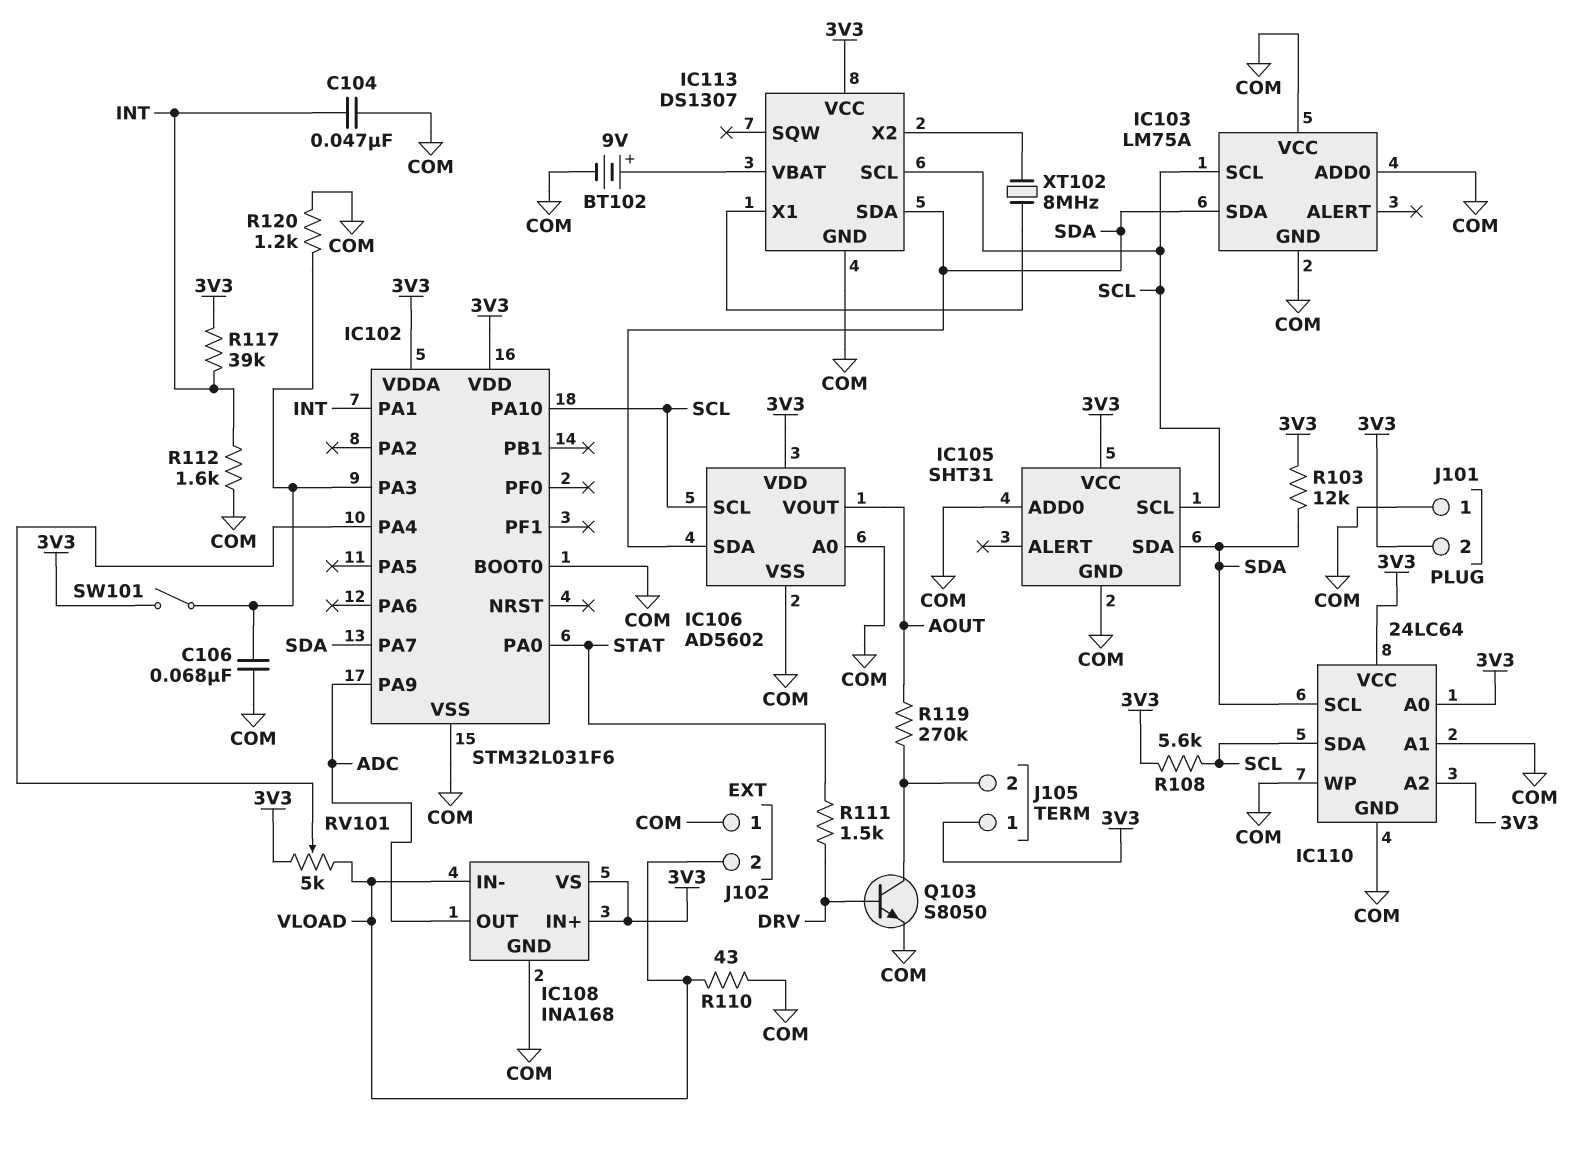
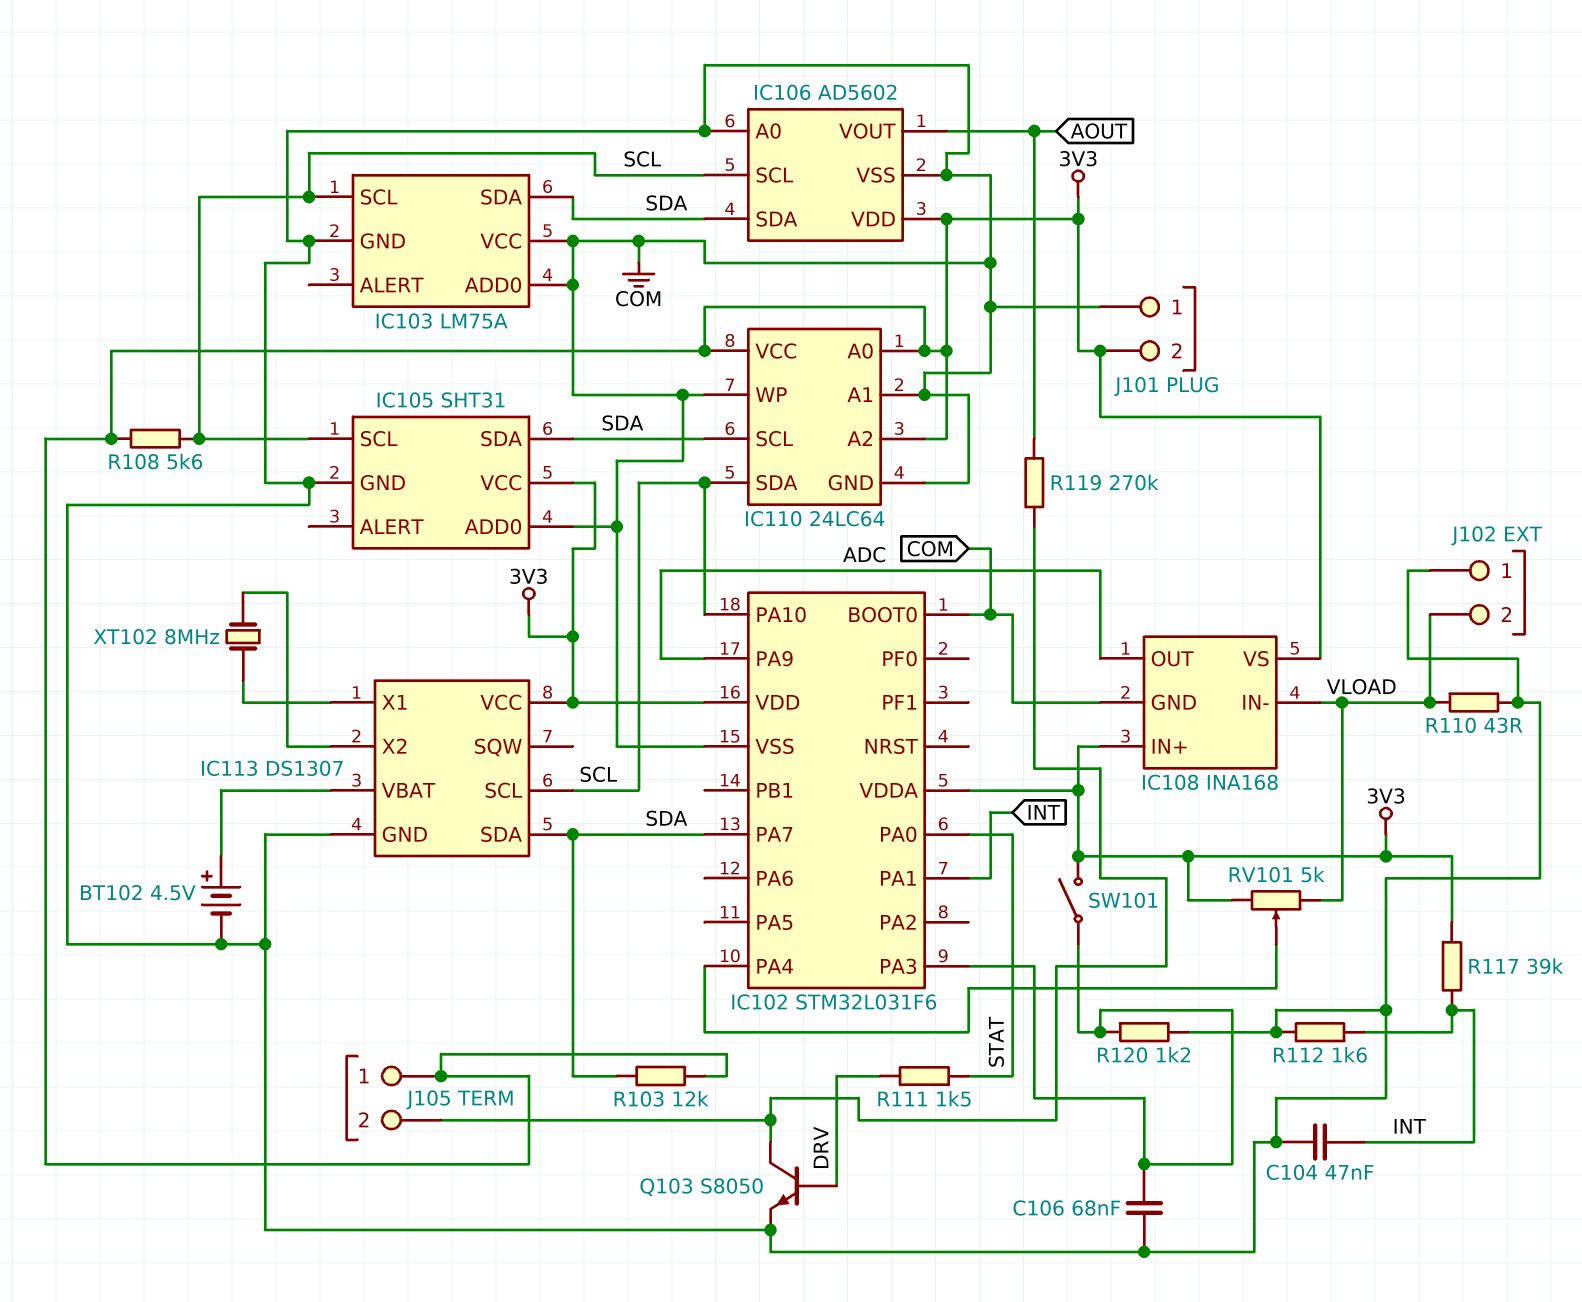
BT102: 9V (plus IC113/VBAT, minus COM) -> 4.5V (plus IC113/VBAT, minus COM)

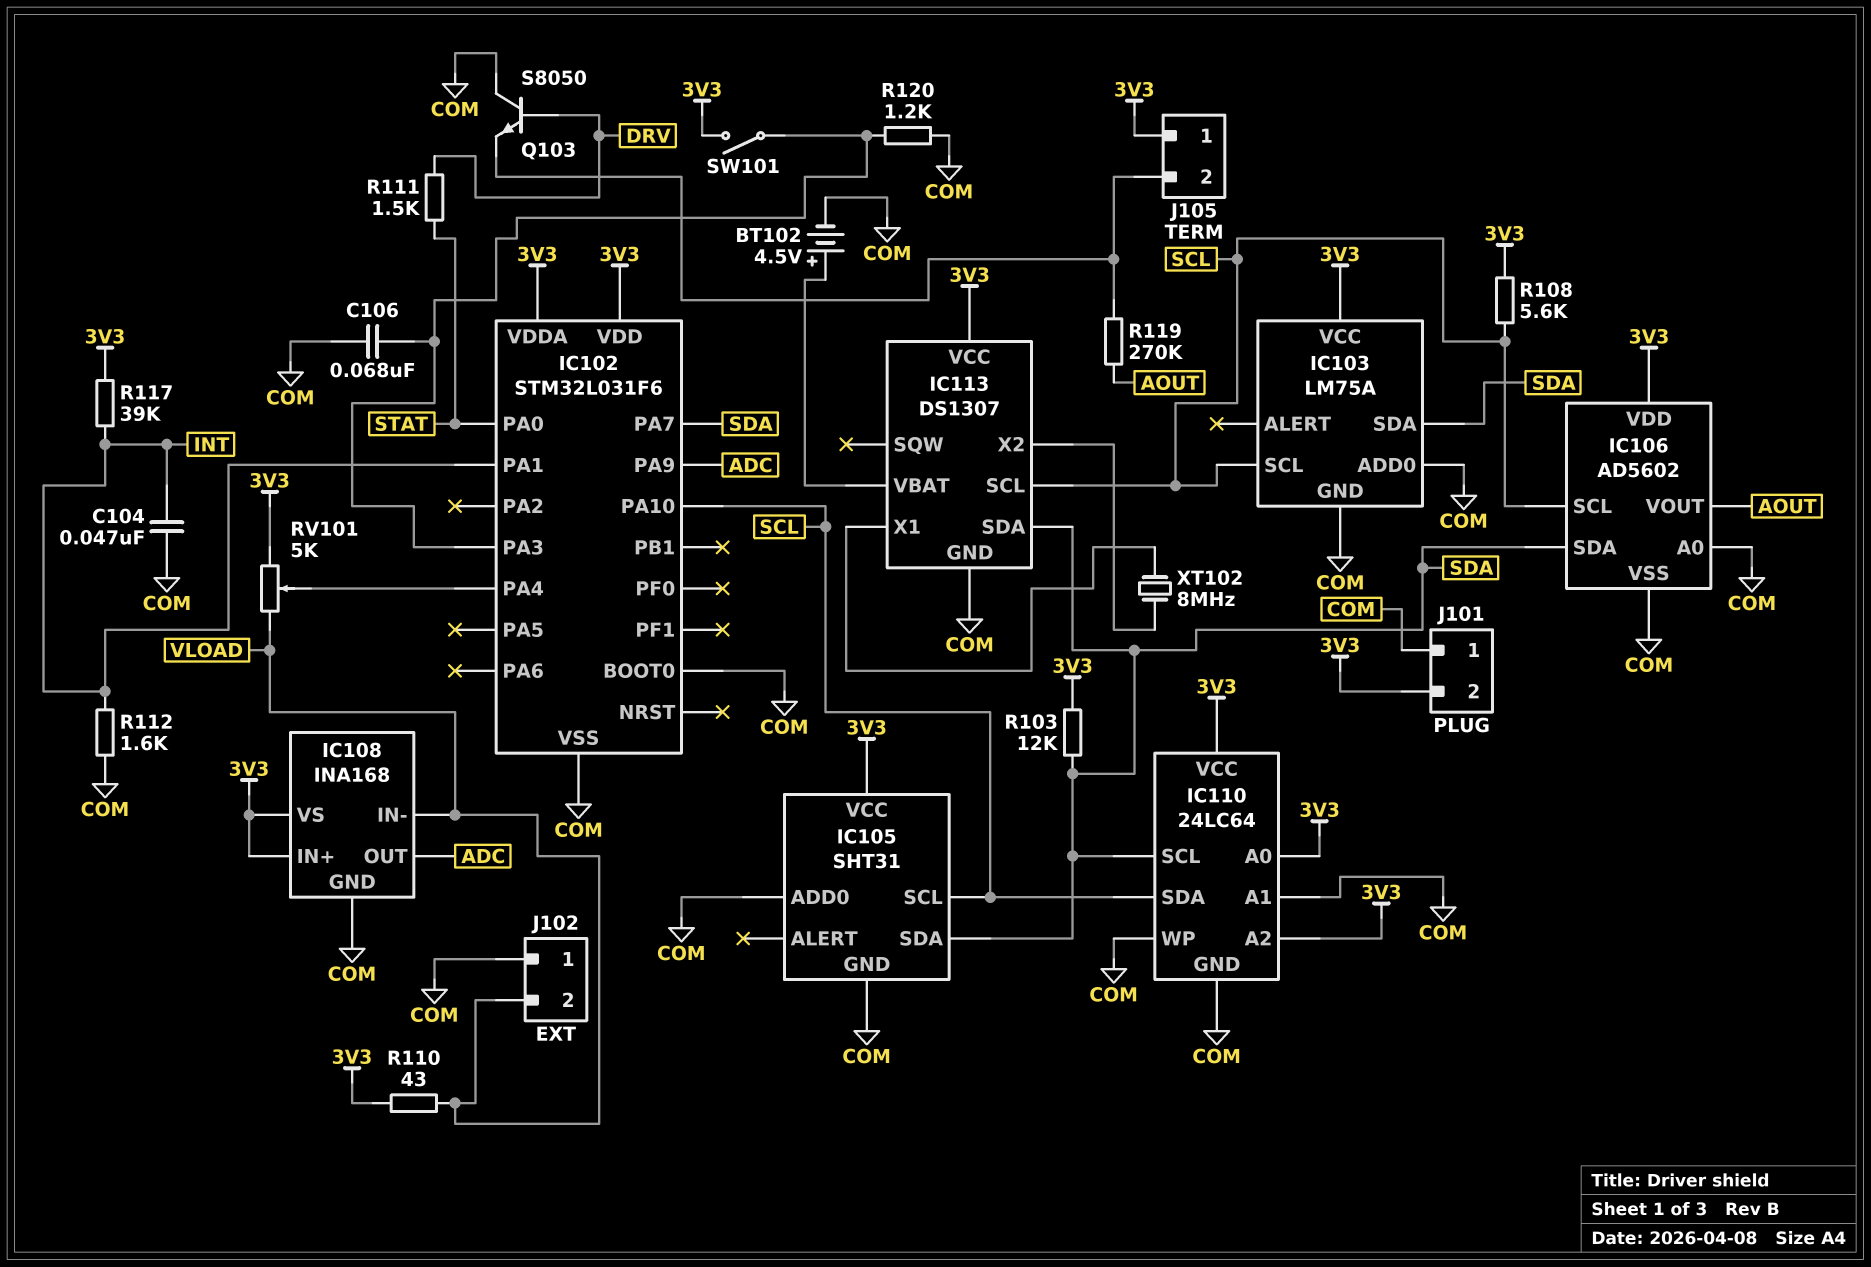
IC103 pin VCC: COM -> 3V3
Q103: NPN S8050 (B DRV, C J105/2, E COM) -> NPN S8050 (B DRV, C COM, E J105/2)
R110: 43 (COM, VLOAD) -> 43 (3V3, VLOAD)

